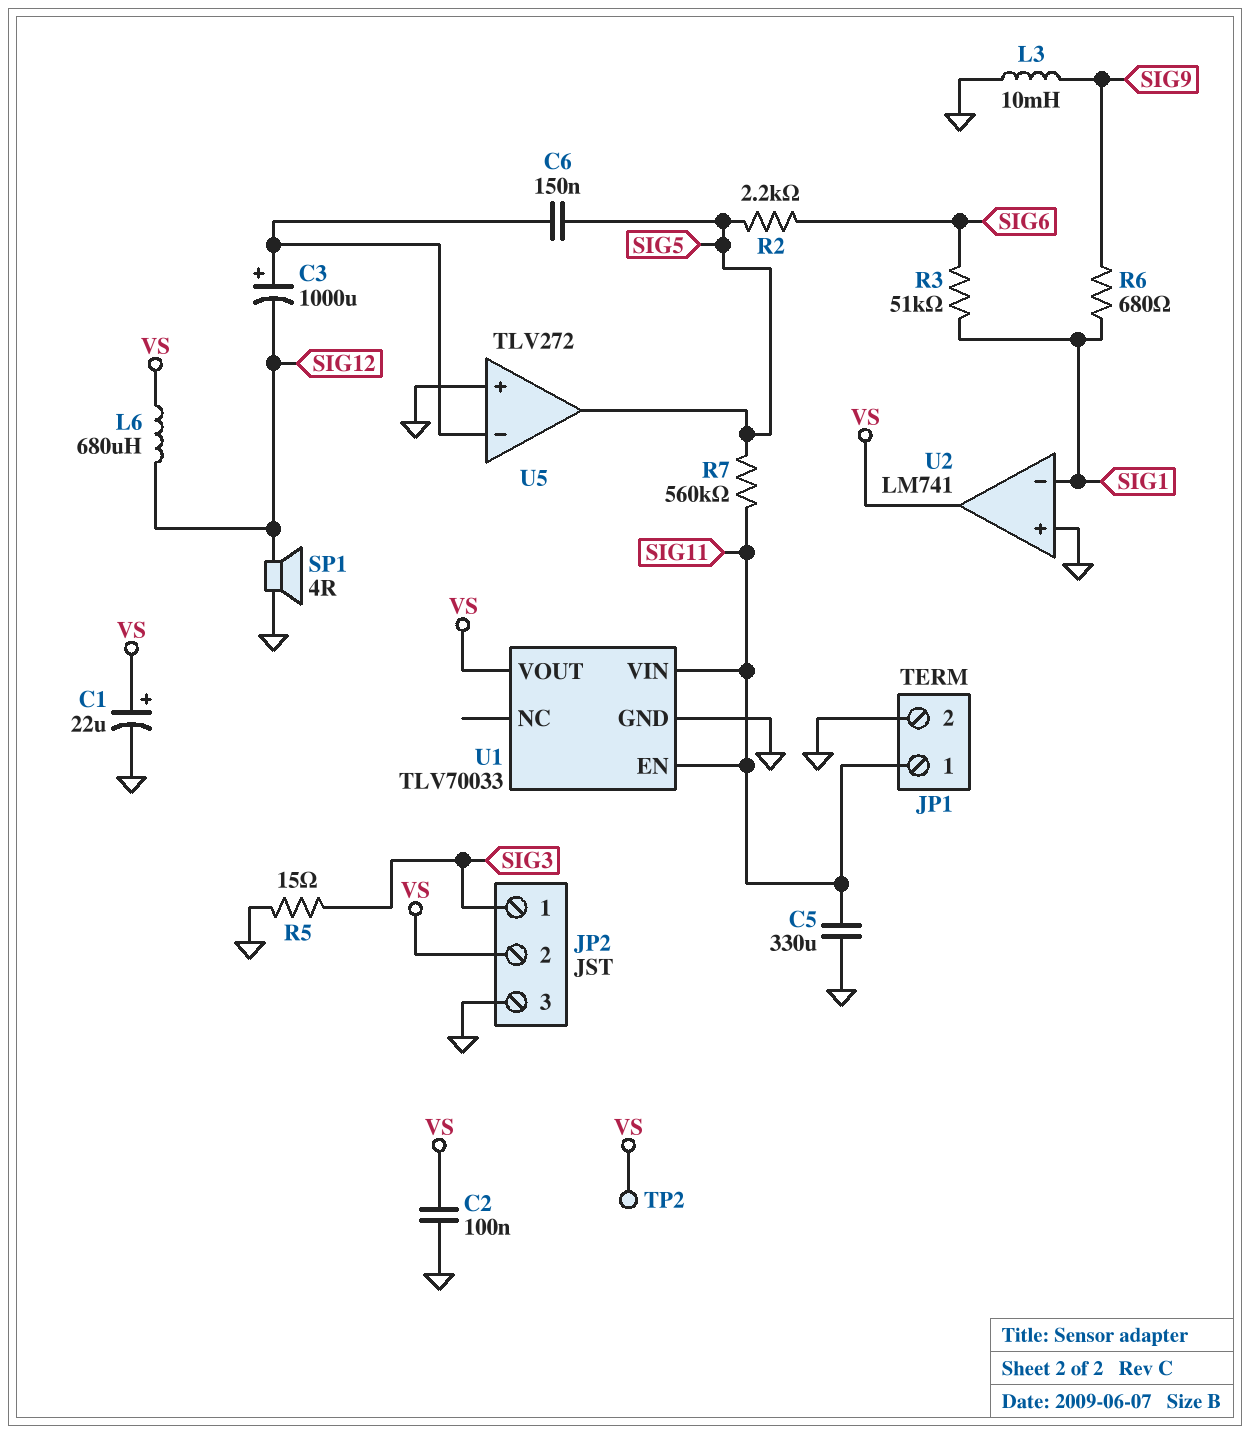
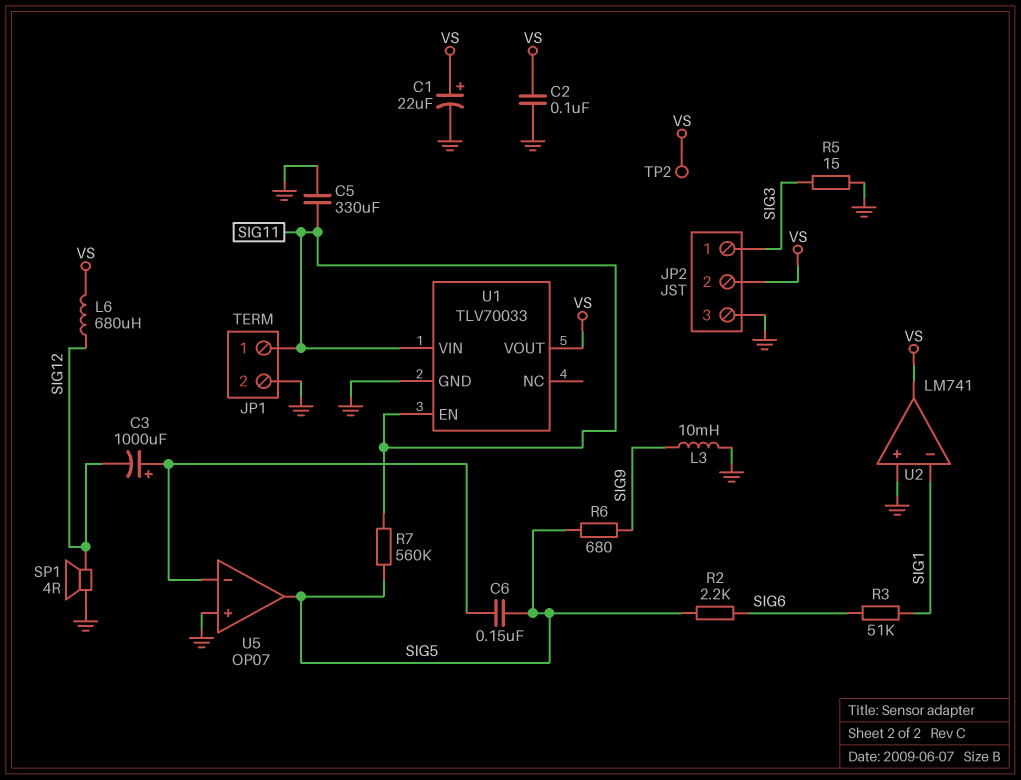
R6: 680 (SIG1, SIG9) -> 680 (SIG5, SIG9)
U5: TLV272 -> OP07

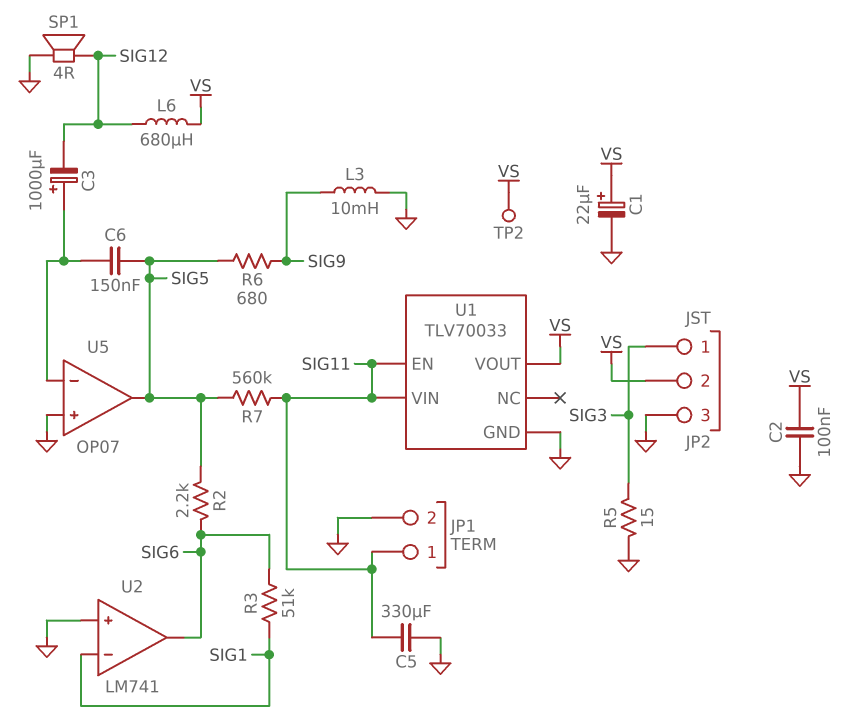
U2 pin out: VS -> SIG6

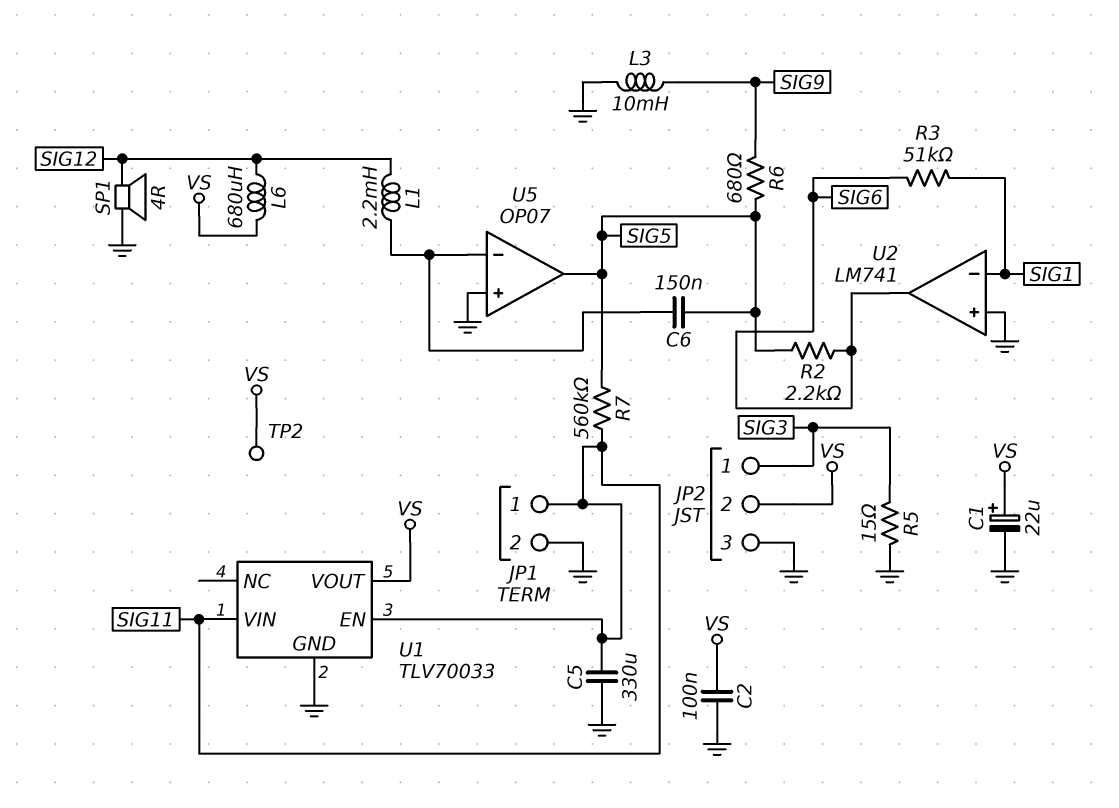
C3: 1000uF (plus U5/in-, minus SIG12) -> none
L1: none -> 2.2mH (SIG12, U5/in-)

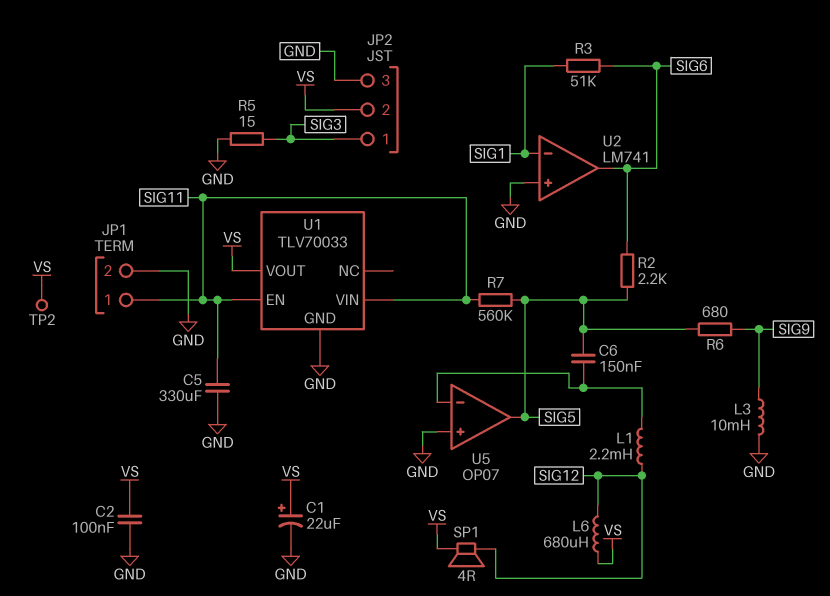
SP1: speaker 4R (GND, SIG12) -> speaker 4R (SIG12, VS)

